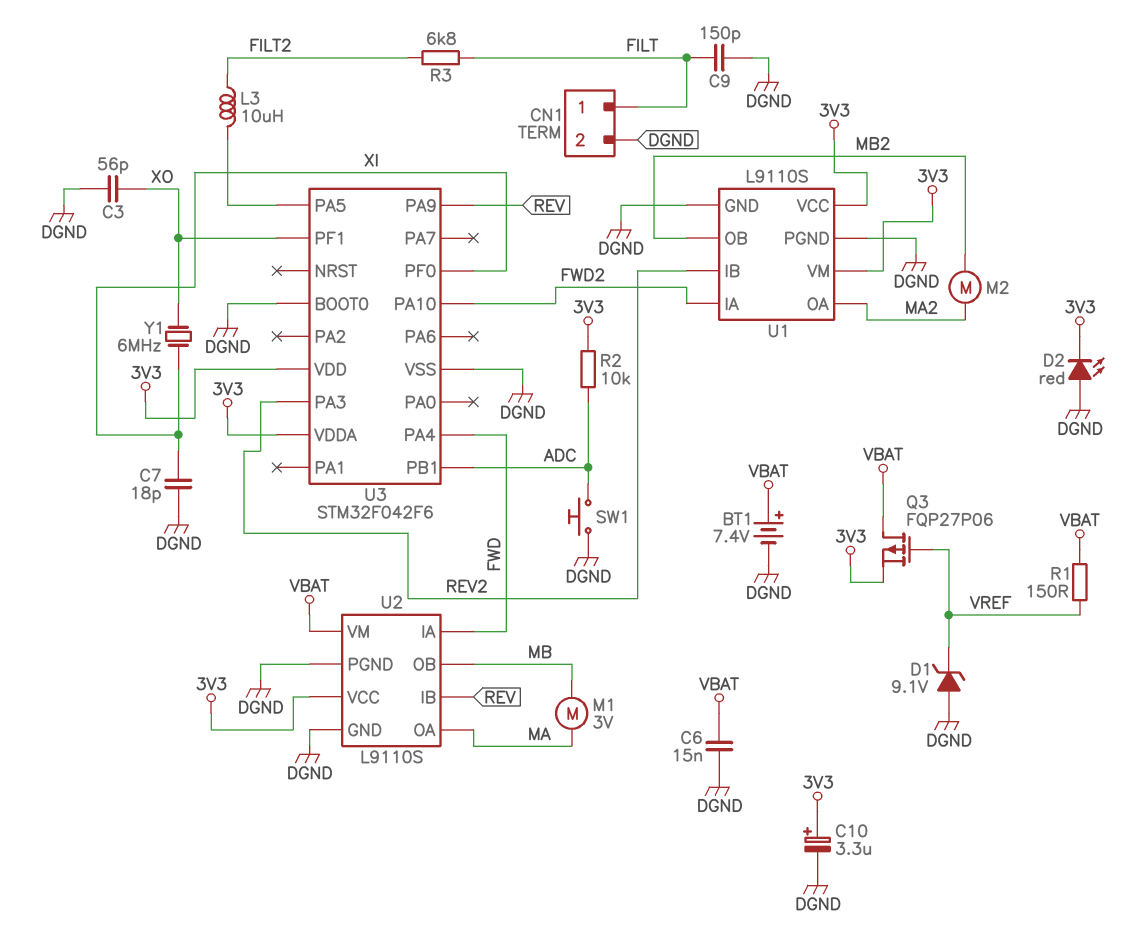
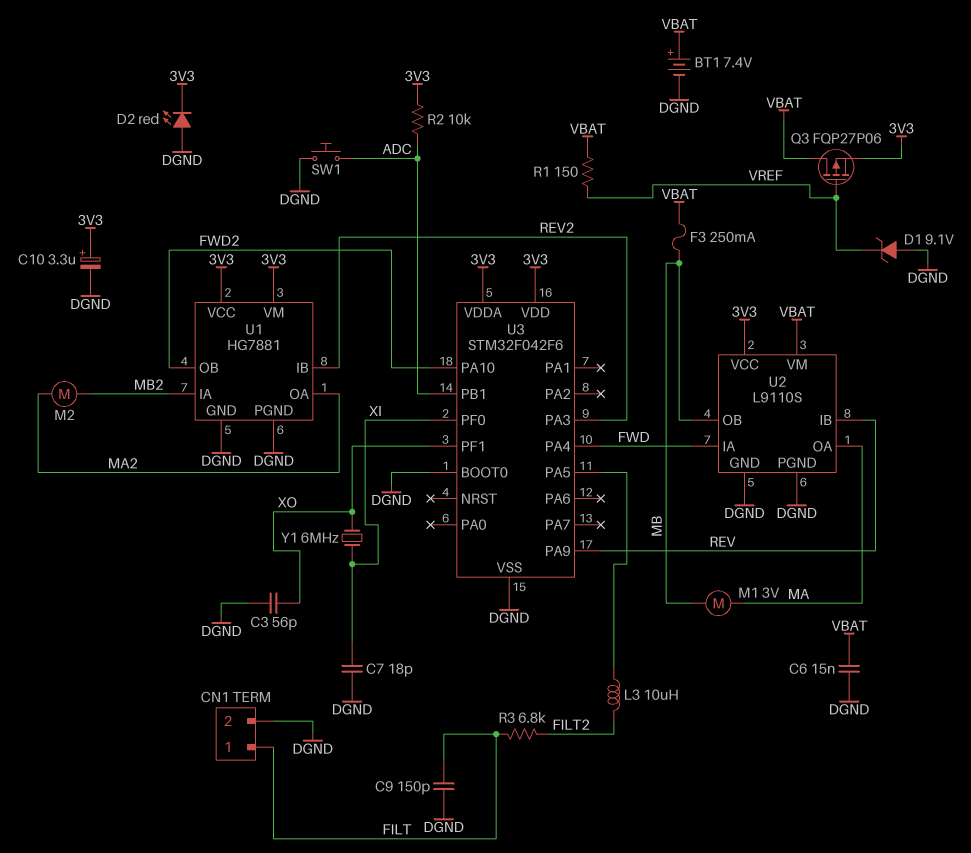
F3: none -> 250mA (MB, VBAT)
U1: L9110S -> HG7881
U1 pin IA: FWD2 -> MB2
U1 pin OB: MB2 -> FWD2

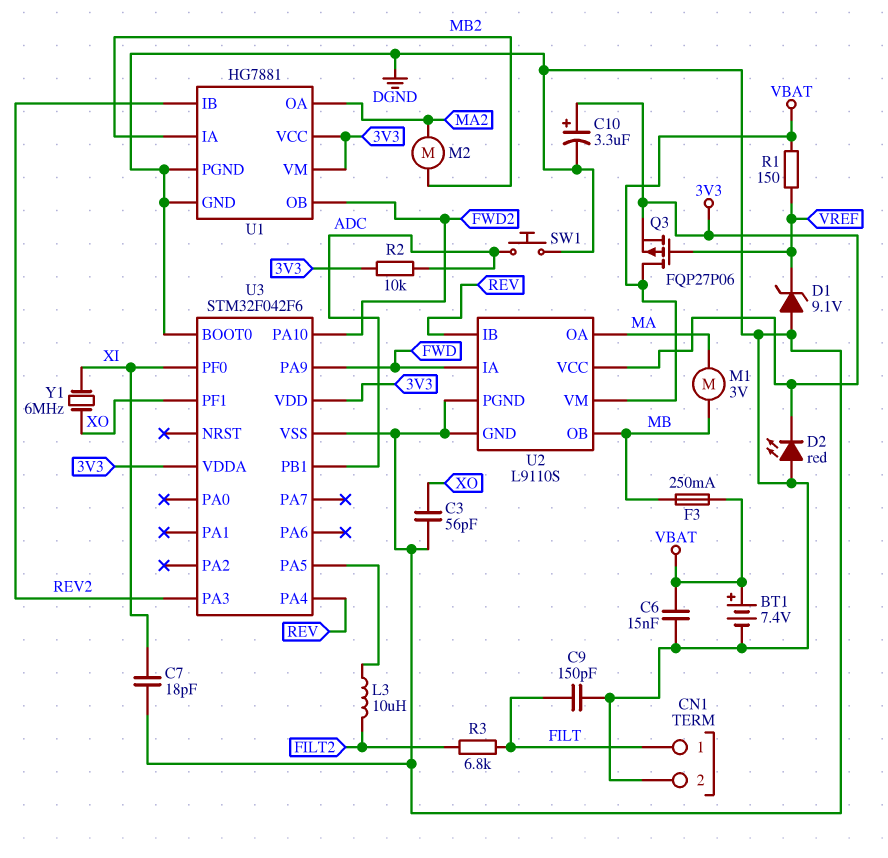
U3 pin PA4: FWD -> REV
U3 pin PA9: REV -> FWD

